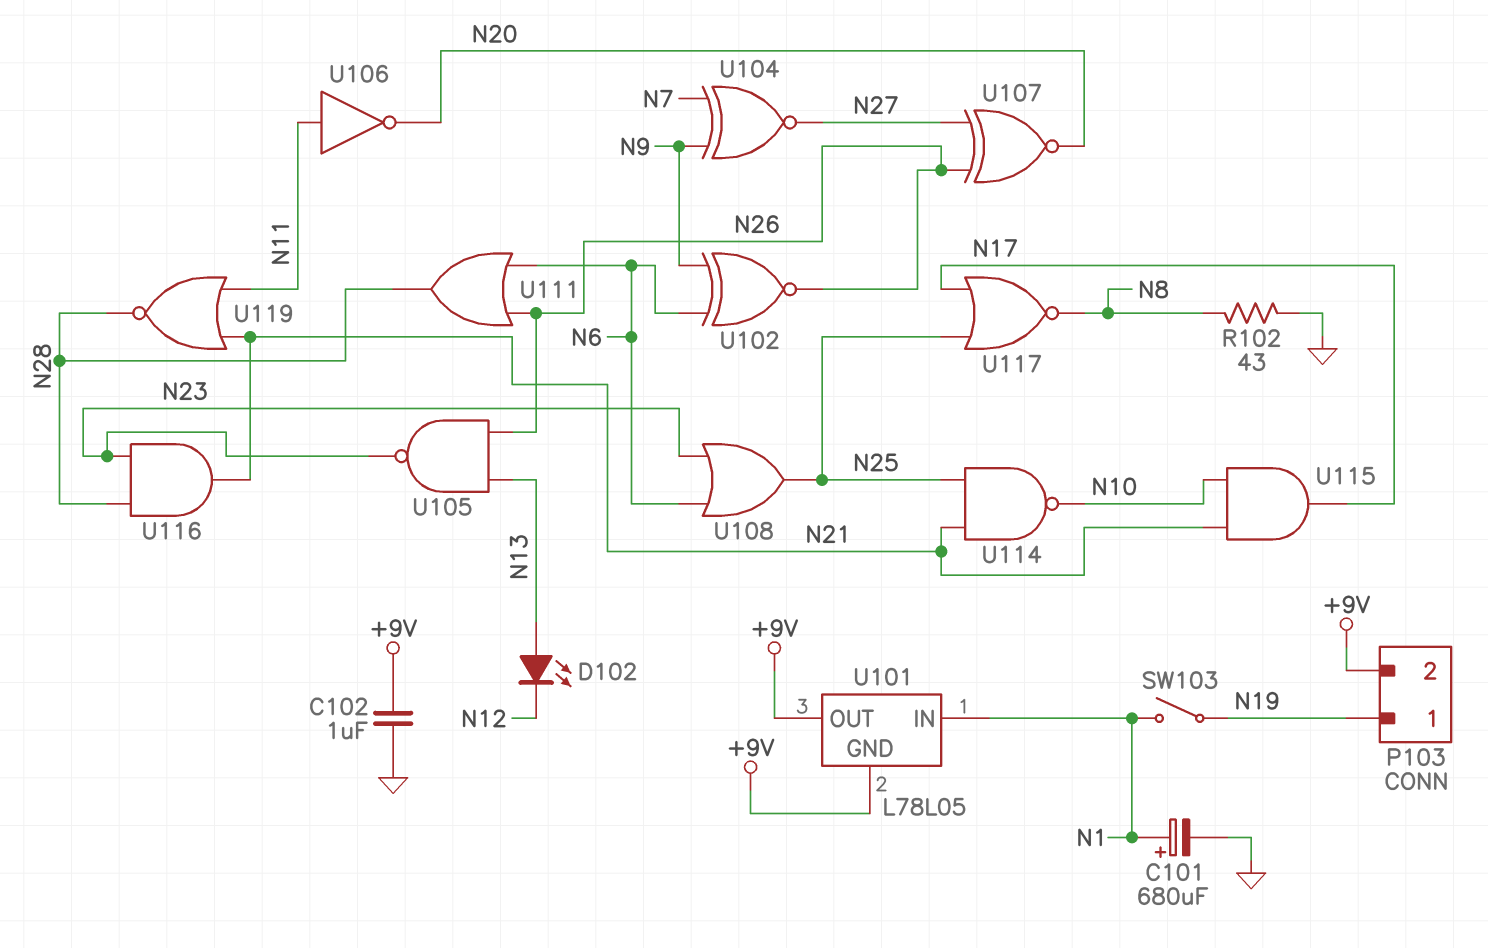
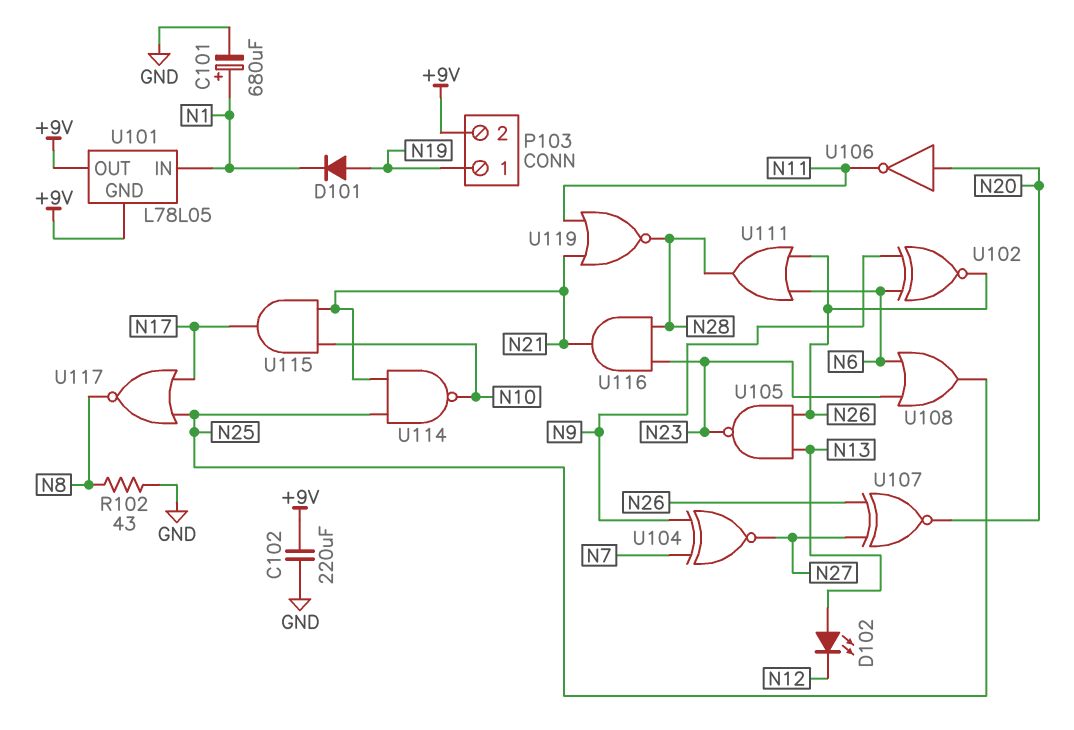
C102: 1uF (+9V, GND) -> 220uF (+9V, GND)
D101: none -> diode (A N19, K N1)
SW103: switch (N1, N19) -> none
U106: NOT (in N11, out N20) -> NOT (in N20, out N11)

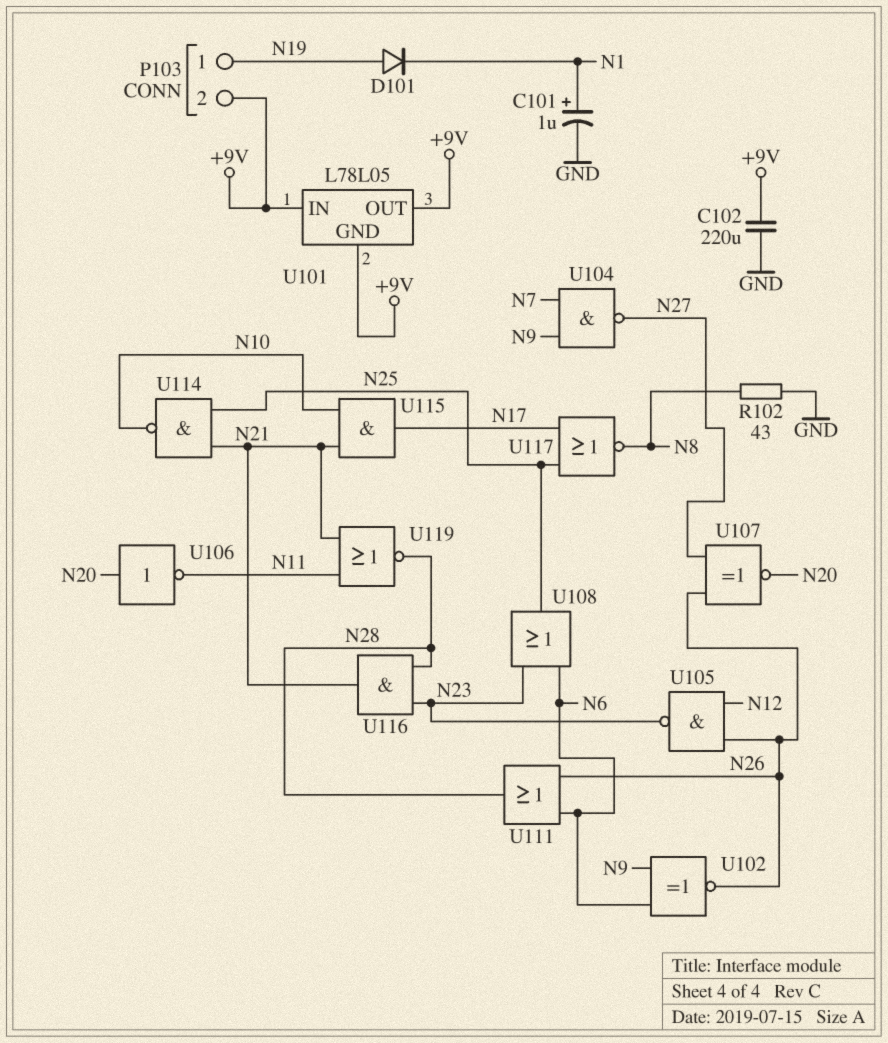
C101: 680uF (plus N1, minus GND) -> 1uF (plus N1, minus GND)
D102: LED (A N13, K N12) -> none
U101 pin IN: N1 -> +9V
U104: XNOR (in N7, in N9, out N27) -> NAND (in N7, in N9, out N27)
U105: NAND (in N13, in N26, out N23) -> NAND (in N12, in N26, out N23)

